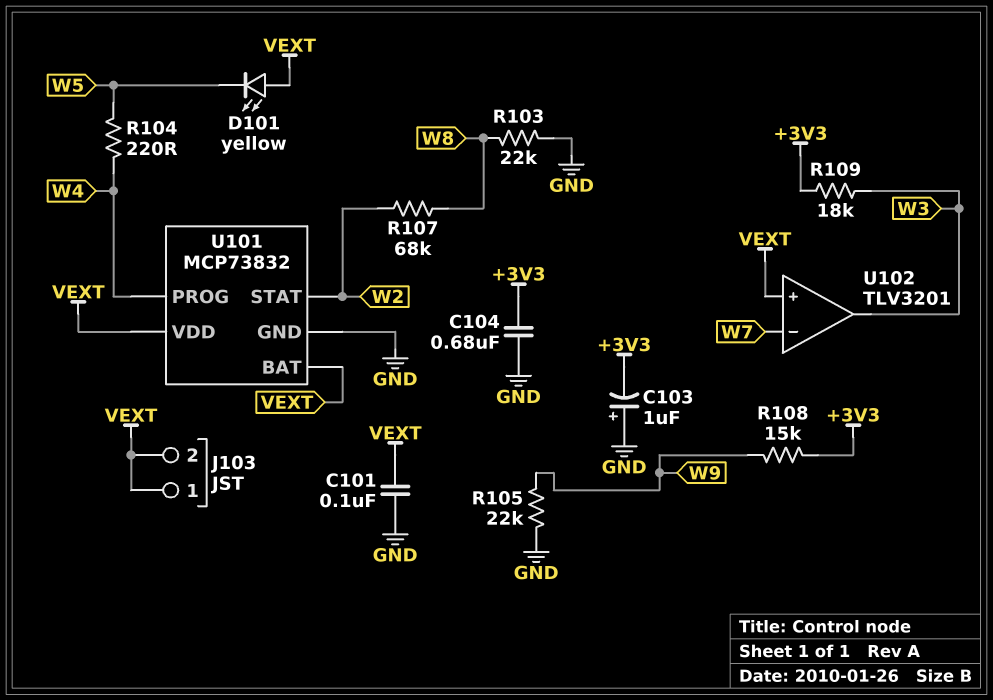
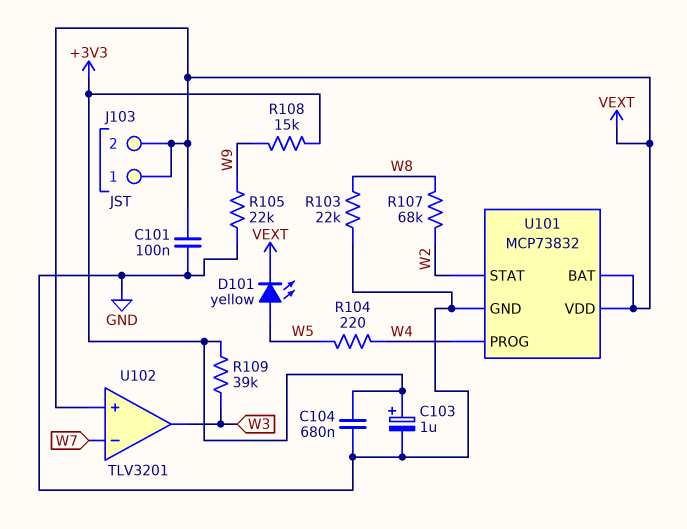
C103: 1uF (plus GND, minus +3V3) -> 1uF (plus +3V3, minus GND)
D101: LED yellow (A VEXT, K W5) -> LED yellow (A W5, K VEXT)
R109: 18k (+3V3, W3) -> 39k (+3V3, W3)

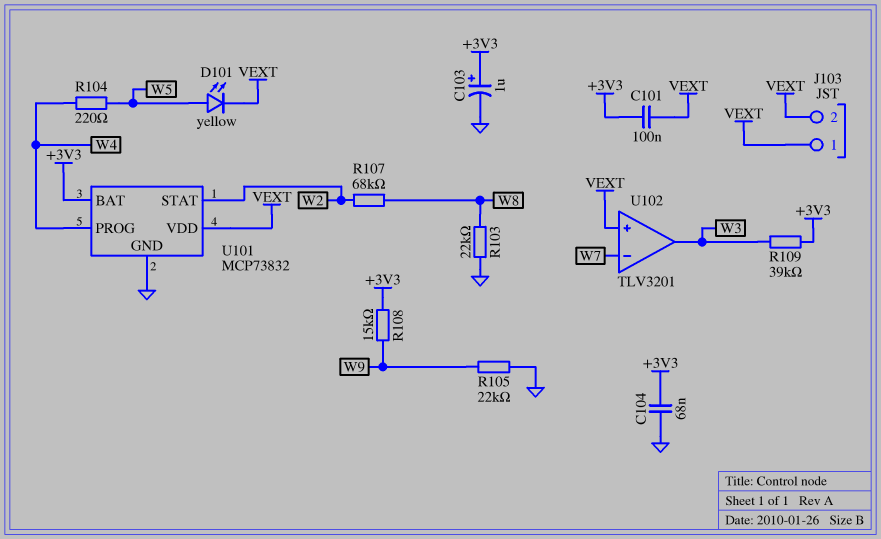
C101: 100nF (GND, VEXT) -> 100nF (+3V3, VEXT)
C104: 680nF (+3V3, GND) -> 68nF (+3V3, GND)
U101 pin BAT: VEXT -> +3V3

